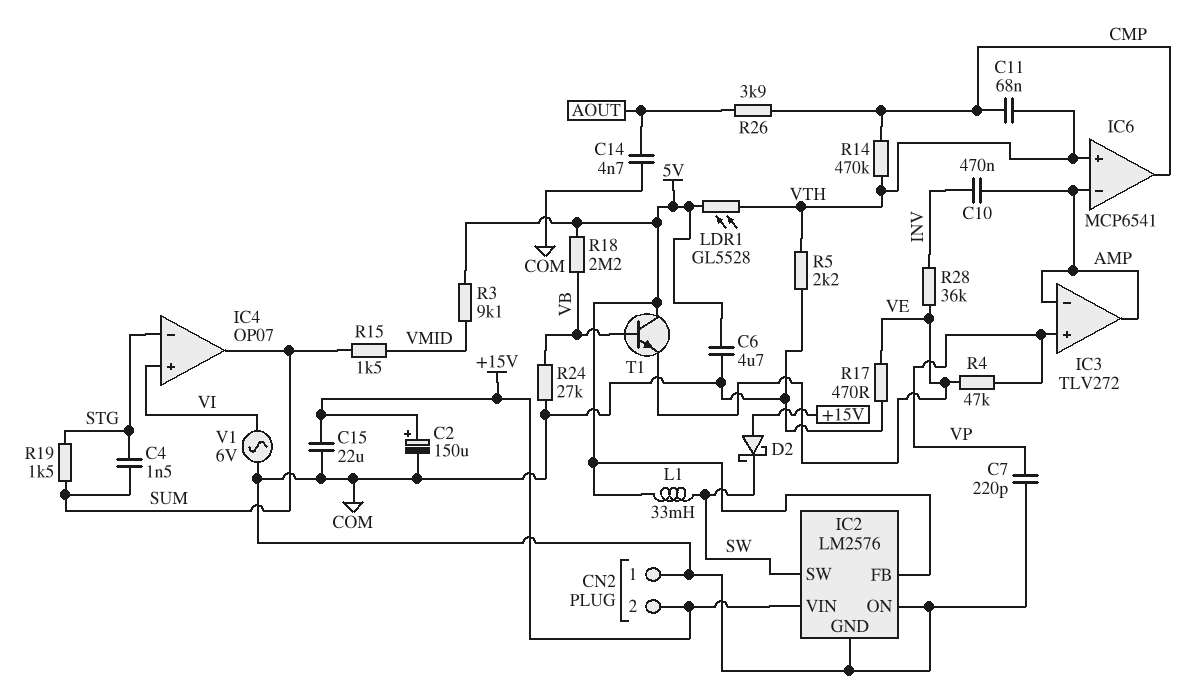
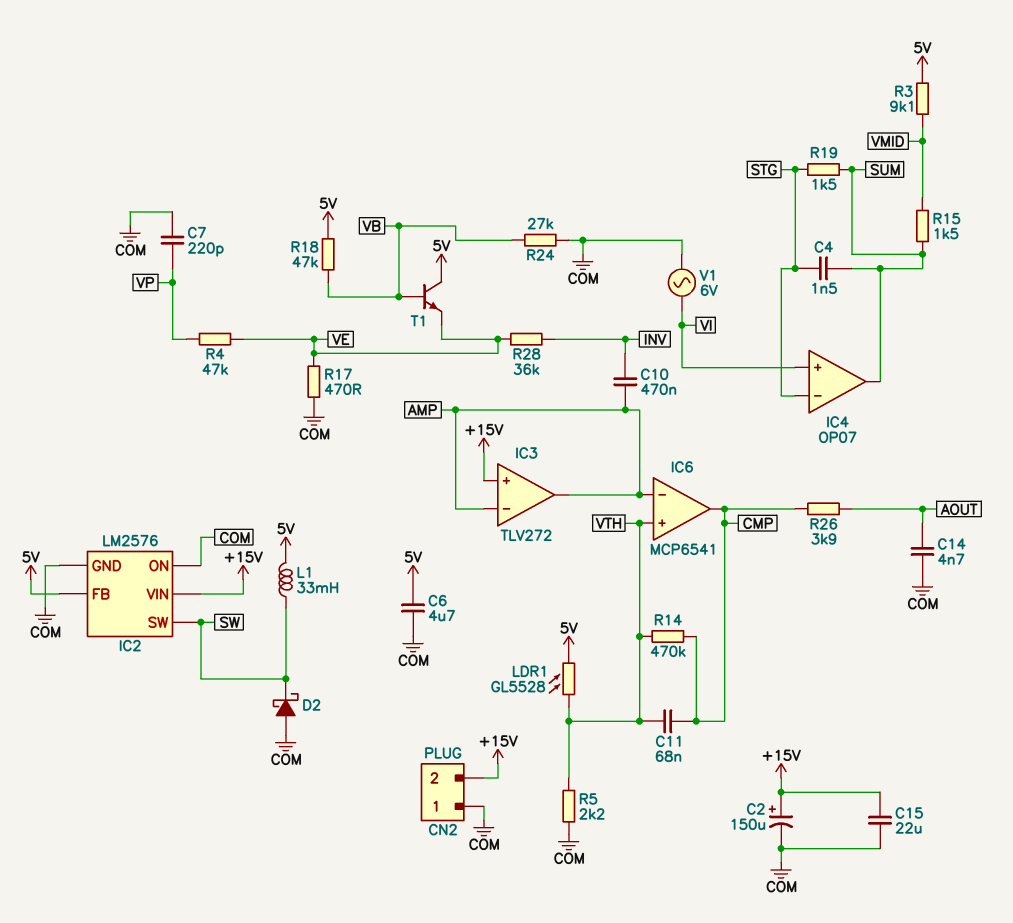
D2: schottky (A +15V, K SW) -> schottky (A COM, K SW)
IC3 pin in+: VP -> +15V
R18: 2.2M (5V, VB) -> 47k (5V, VB)

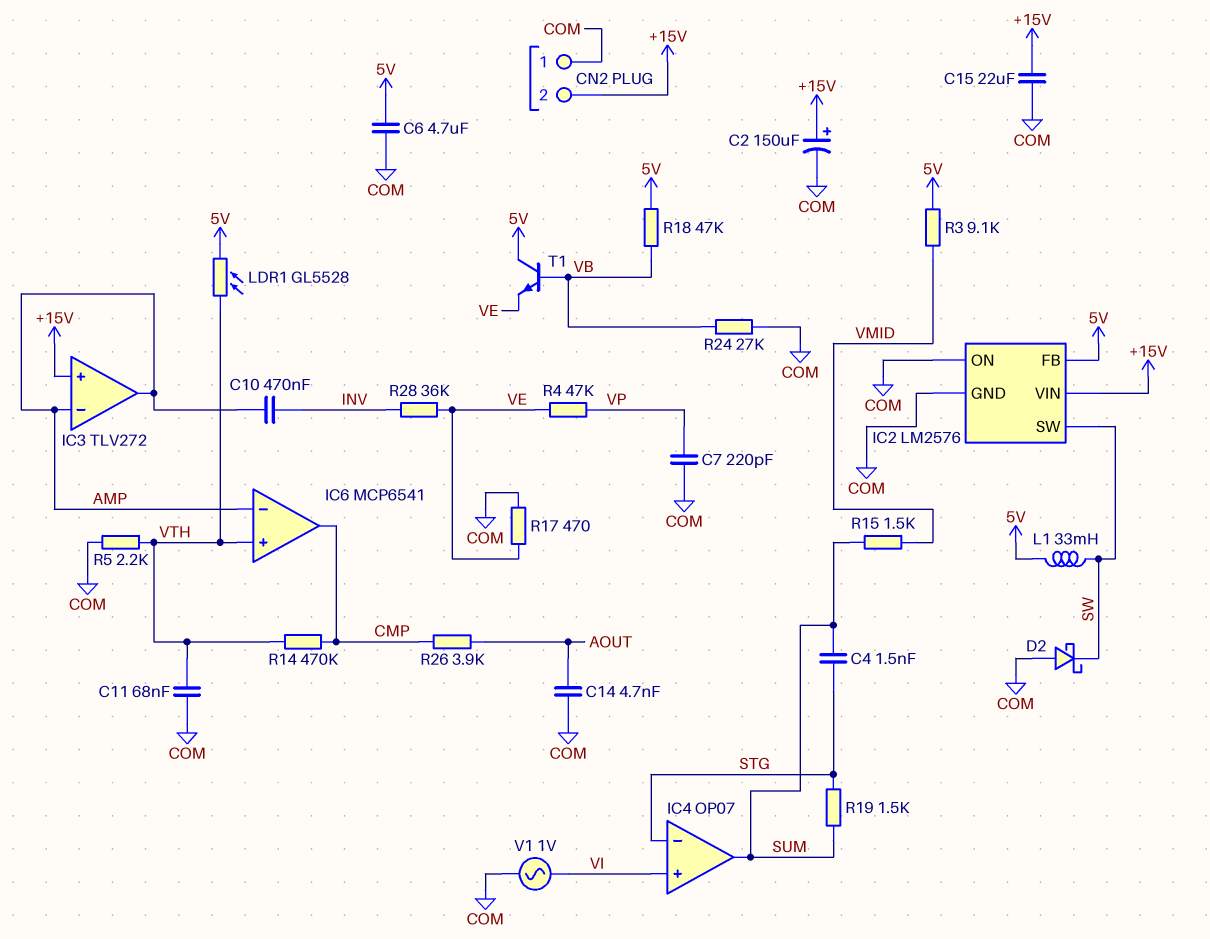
C11: 68nF (CMP, VTH) -> 68nF (COM, VTH)
V1: AC 6V (COM, VI) -> AC 1V (COM, VI)

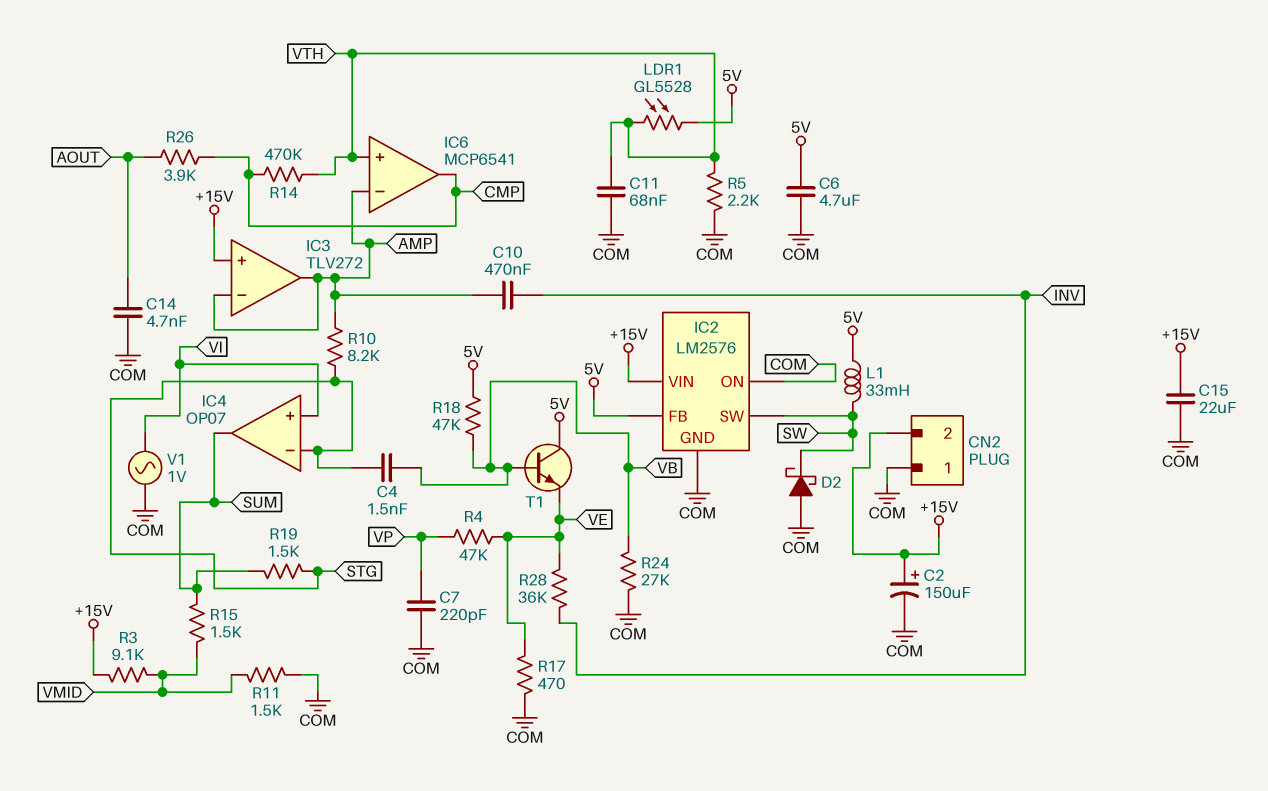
C4: 1.5nF (STG, SUM) -> 1.5nF (STG, VB)
R3: 9.1k (5V, VMID) -> 9.1k (+15V, VMID)
R10: none -> 8.2k (AMP, STG)
R11: none -> 1.5k (COM, VMID)

